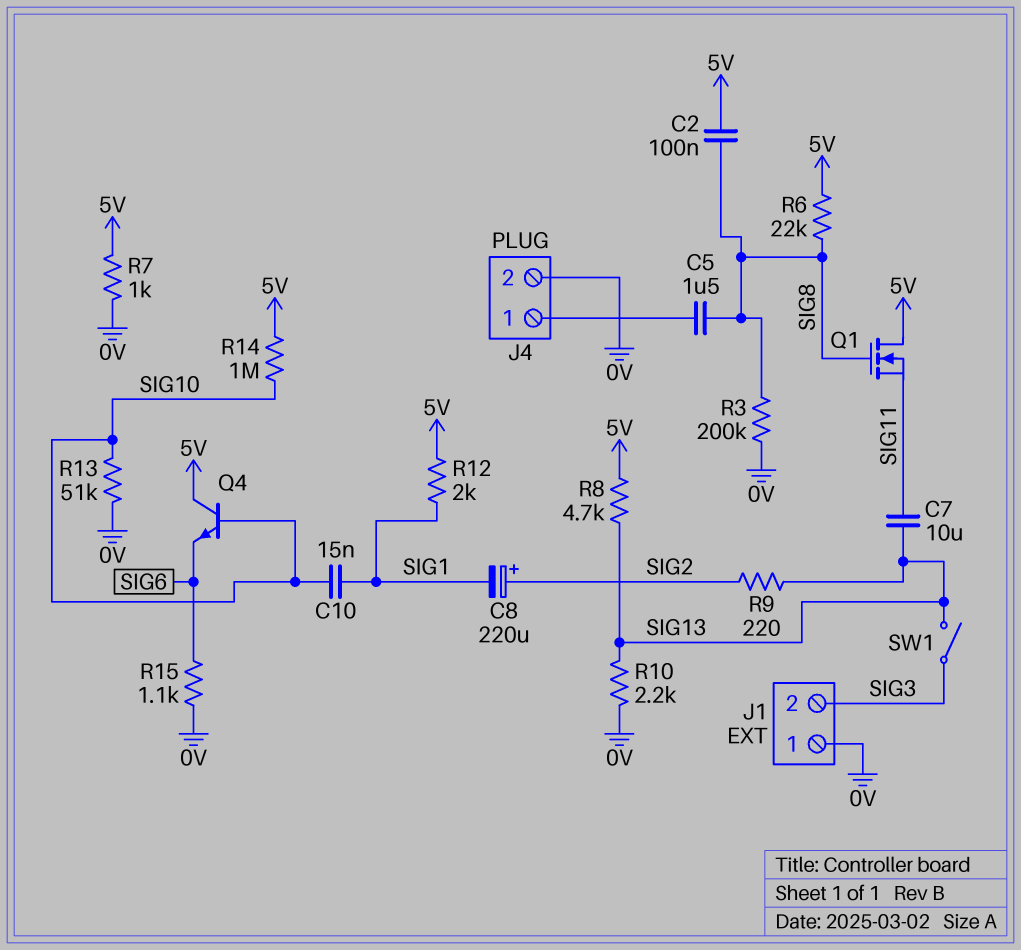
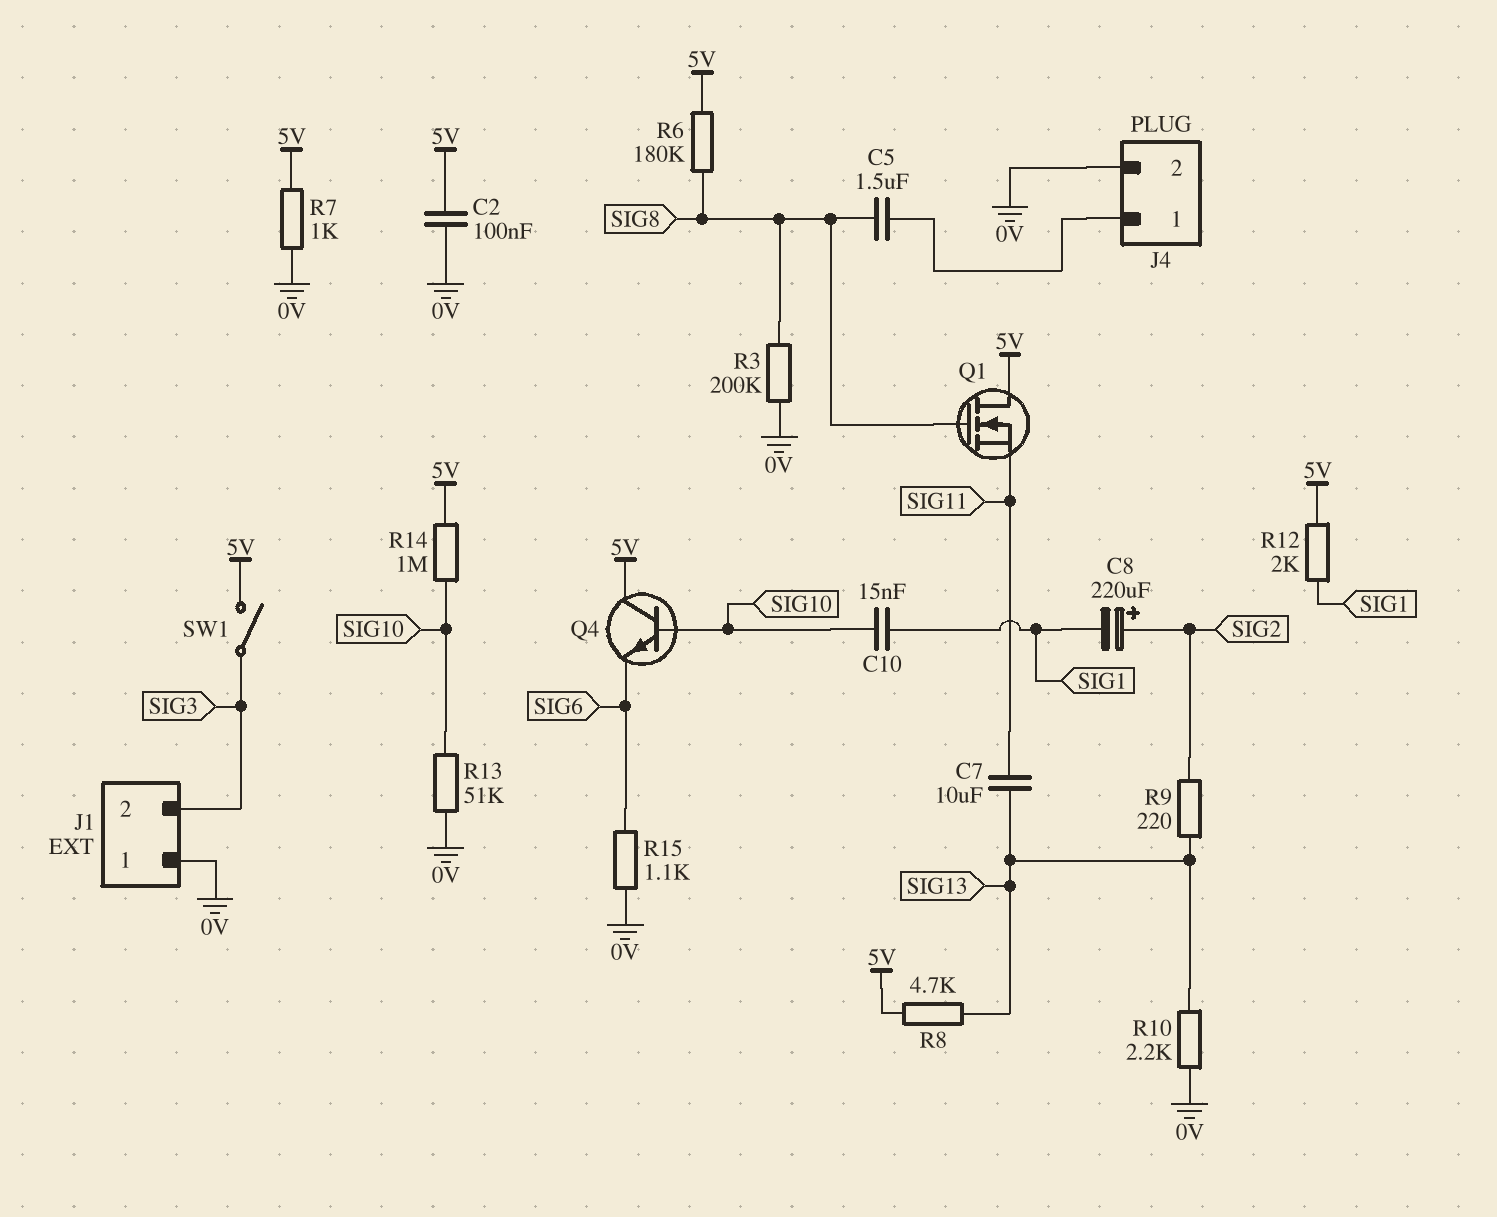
C2: 100nF (5V, SIG8) -> 100nF (0V, 5V)
R6: 22k (5V, SIG8) -> 180k (5V, SIG8)
SW1: switch (SIG3, SIG13) -> switch (5V, SIG3)

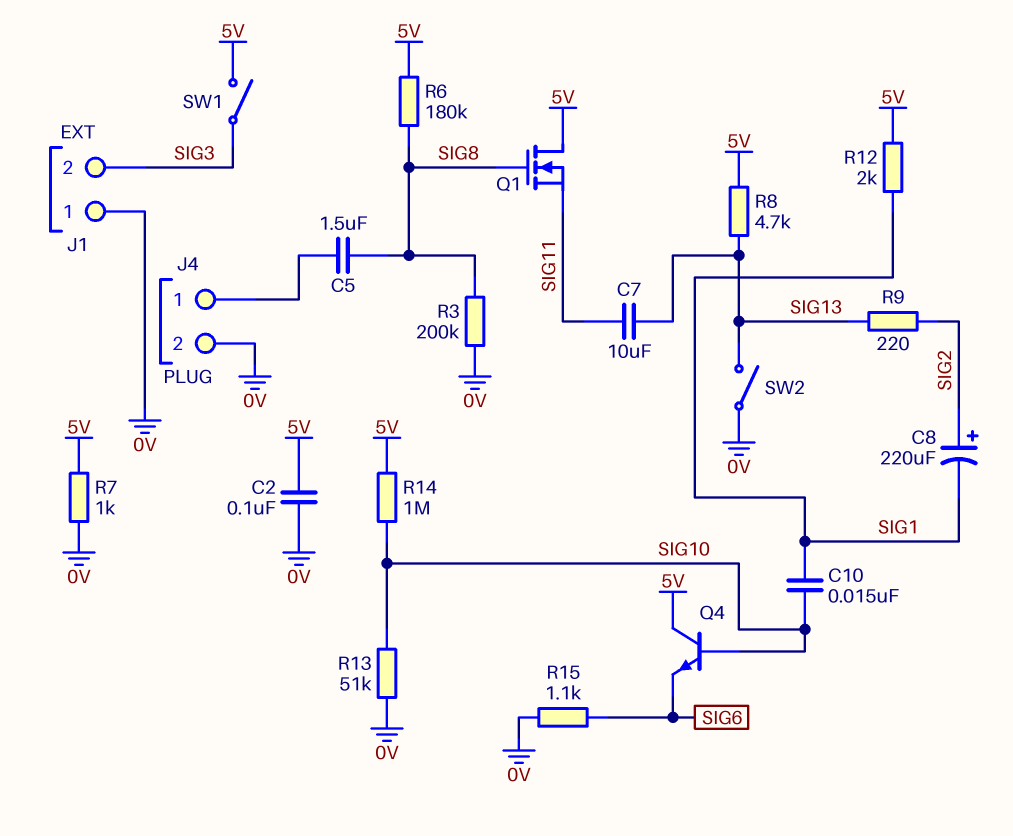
R10: 2.2k (0V, SIG13) -> none
SW2: none -> switch (0V, SIG13)

